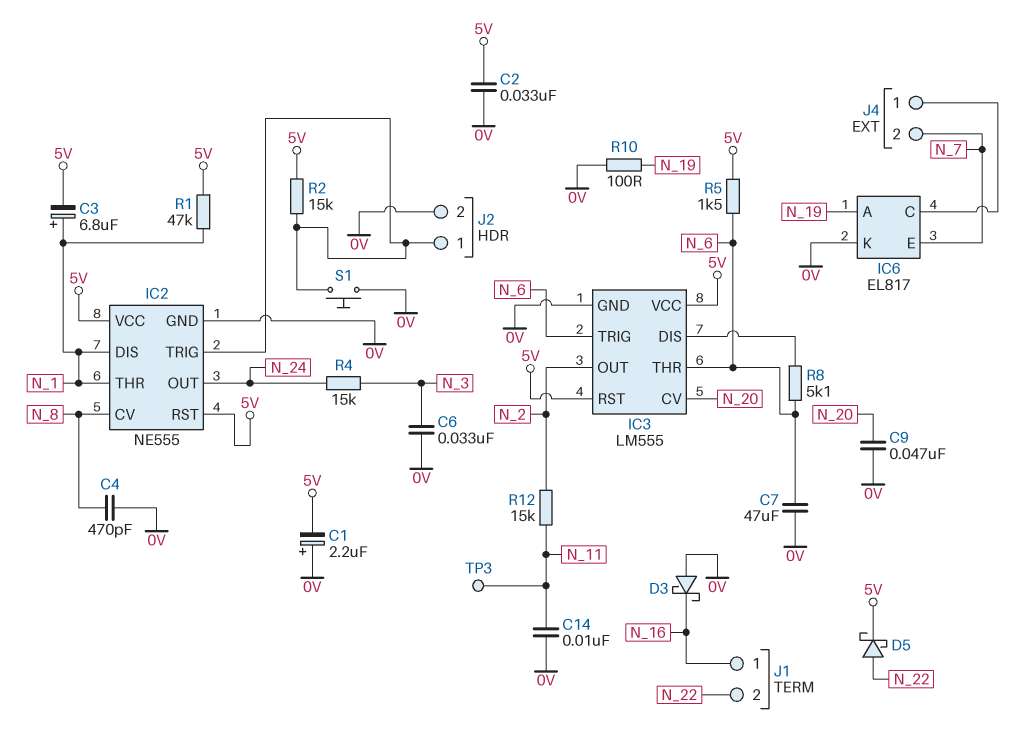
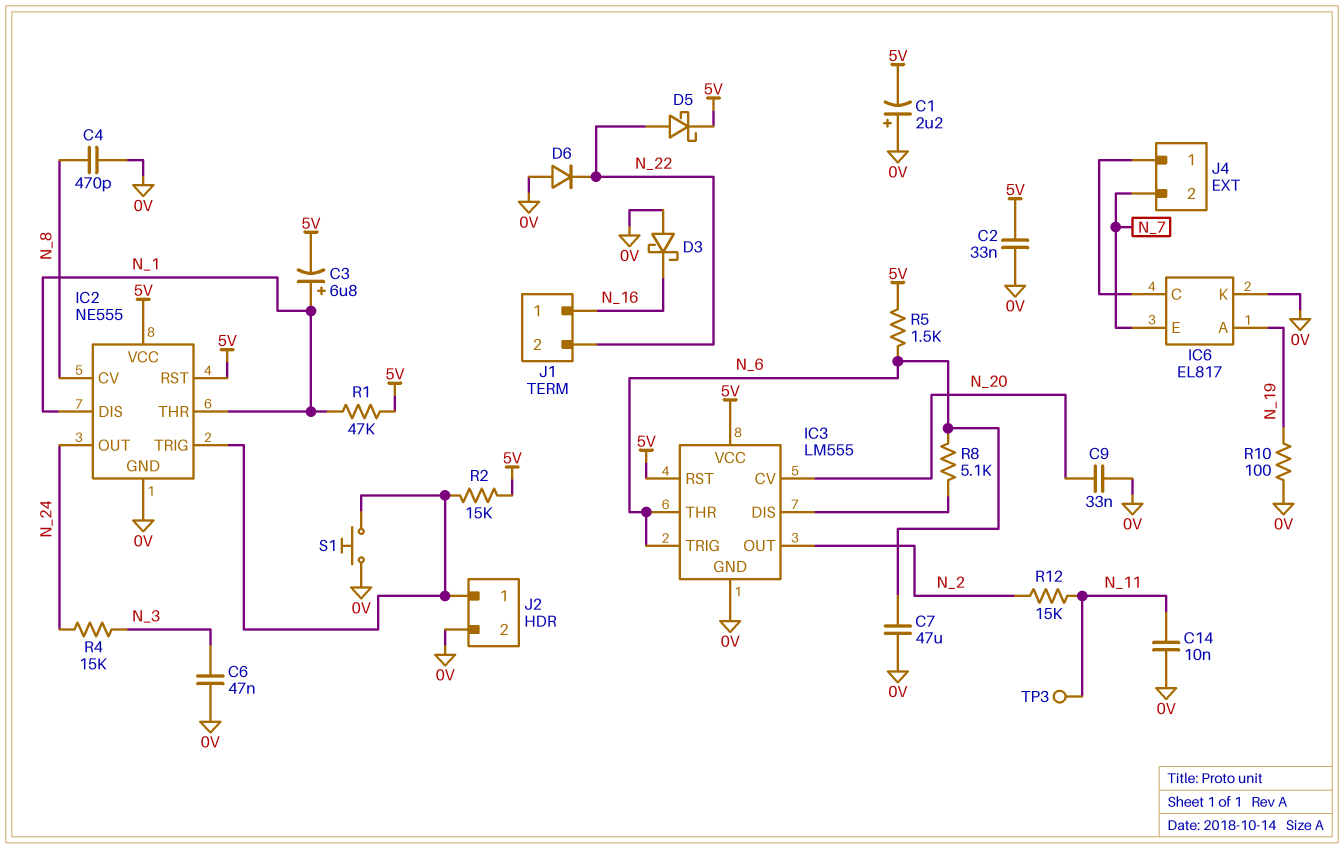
C6: 33nF (0V, N_3) -> 47nF (0V, N_3)
C9: 47nF (0V, N_20) -> 33nF (0V, N_20)
D6: none -> diode (A 0V, K N_22)

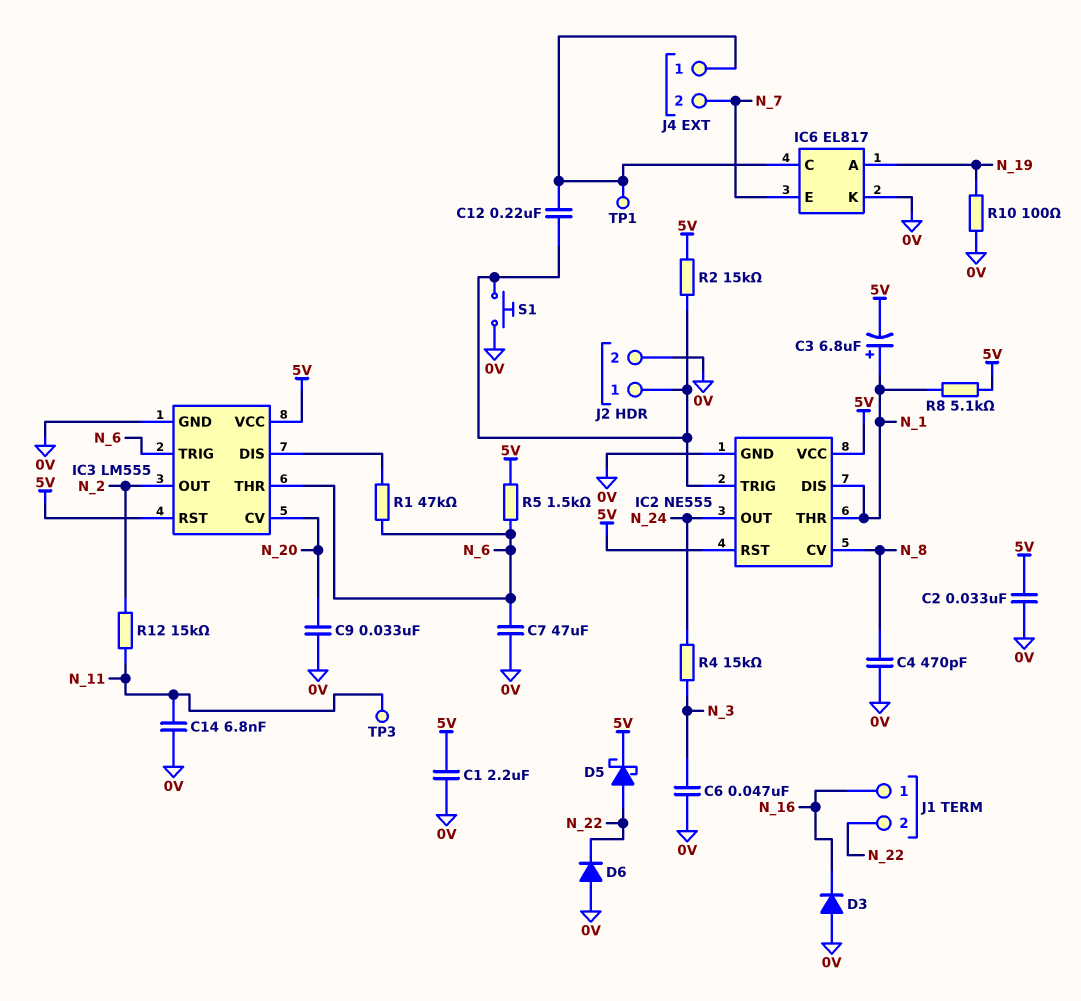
C1: 2.2uF (plus 0V, minus 5V) -> 2.2uF (0V, 5V)
C12: none -> 220nF (IC2/TRIG, IC6/C)
C14: 10nF (0V, N_11) -> 6.8nF (0V, N_11)
D3: schottky (A 0V, K N_16) -> diode (A 0V, K N_16)
R1: 47k (5V, N_1) -> 47k (IC3/DIS, N_6)
R8: 5.1k (IC3/DIS, N_6) -> 5.1k (5V, N_1)
TP1: none -> test point (IC6/C)

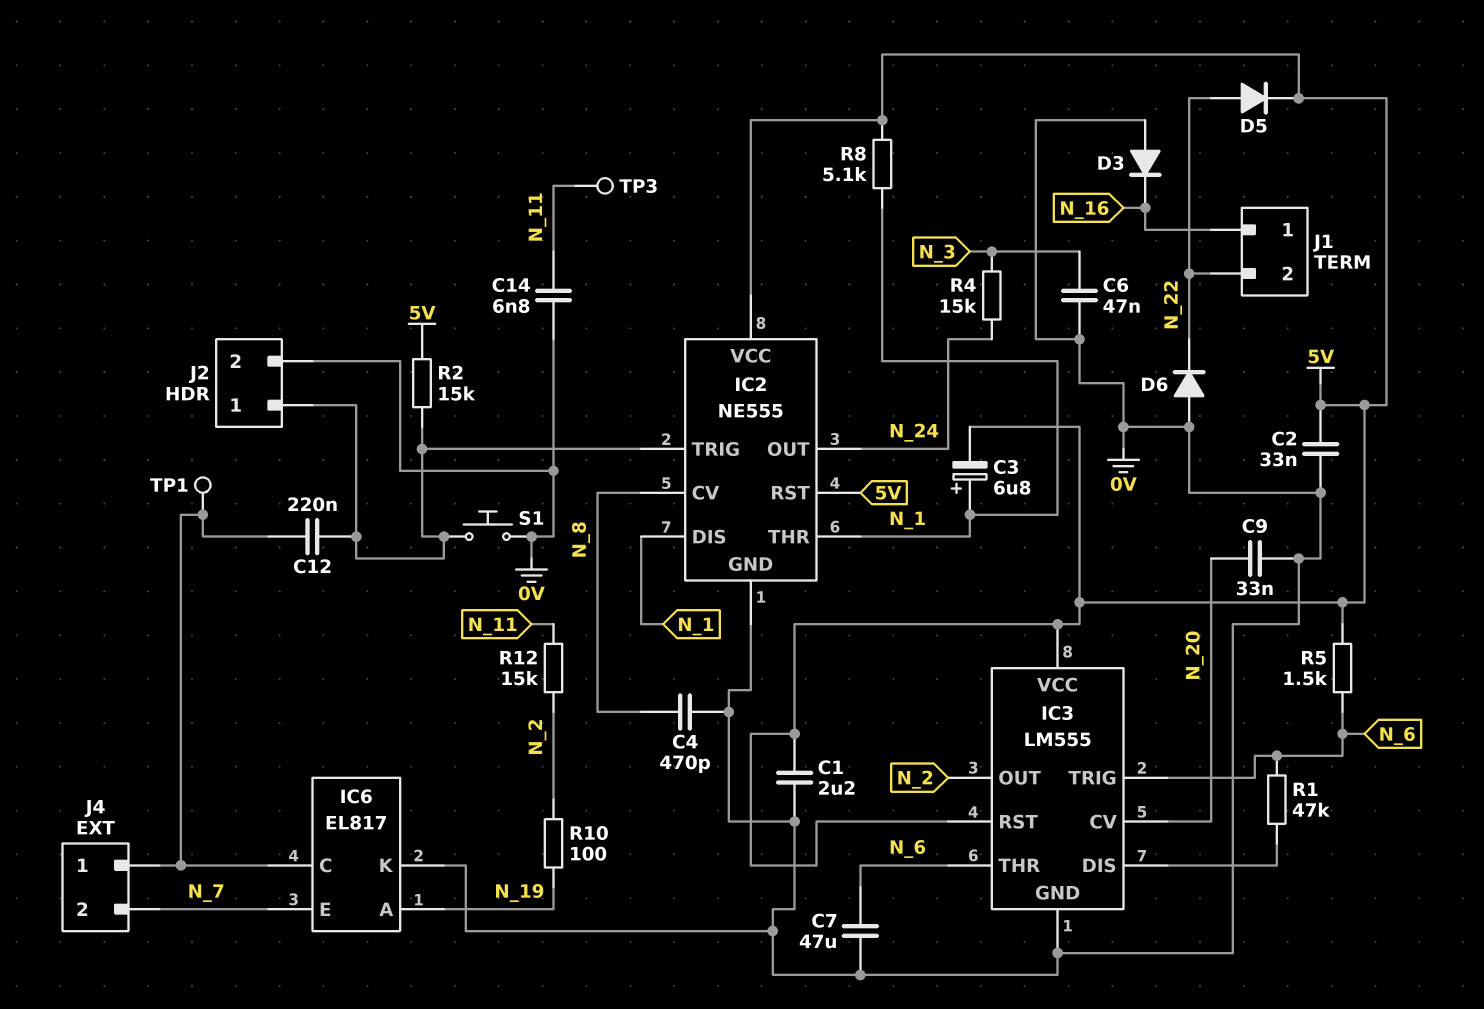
D5: schottky (A N_22, K 5V) -> diode (A N_22, K 5V)
R10: 100 (0V, N_19) -> 100 (N_2, N_19)

